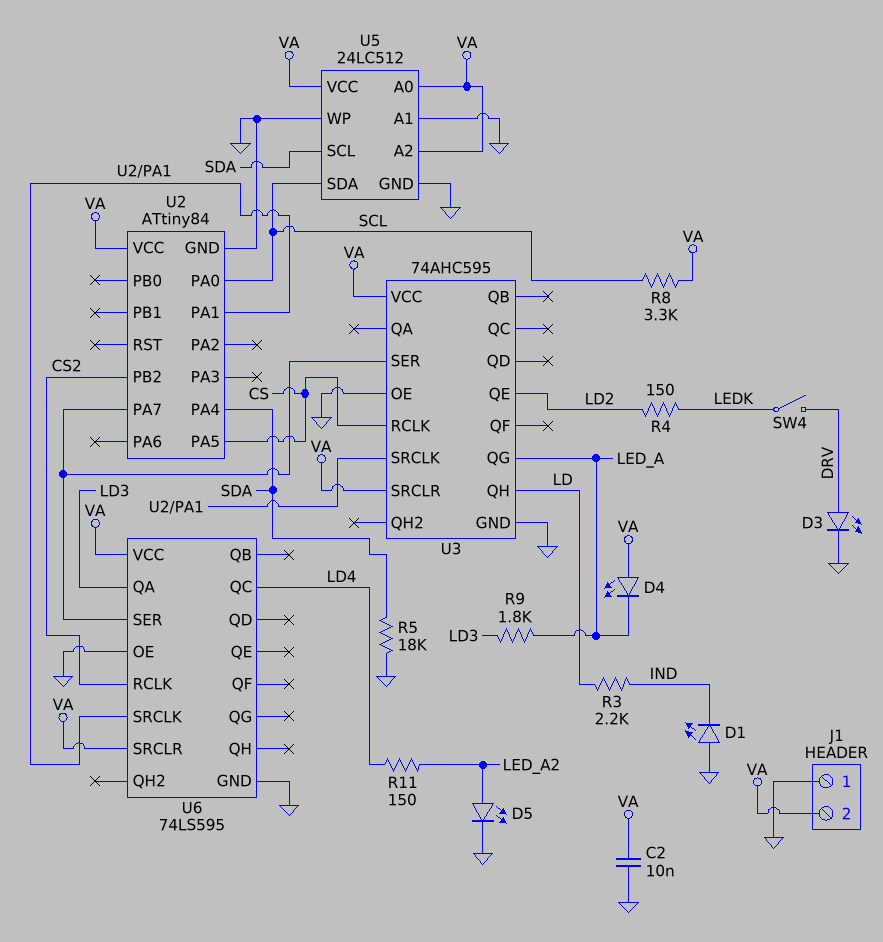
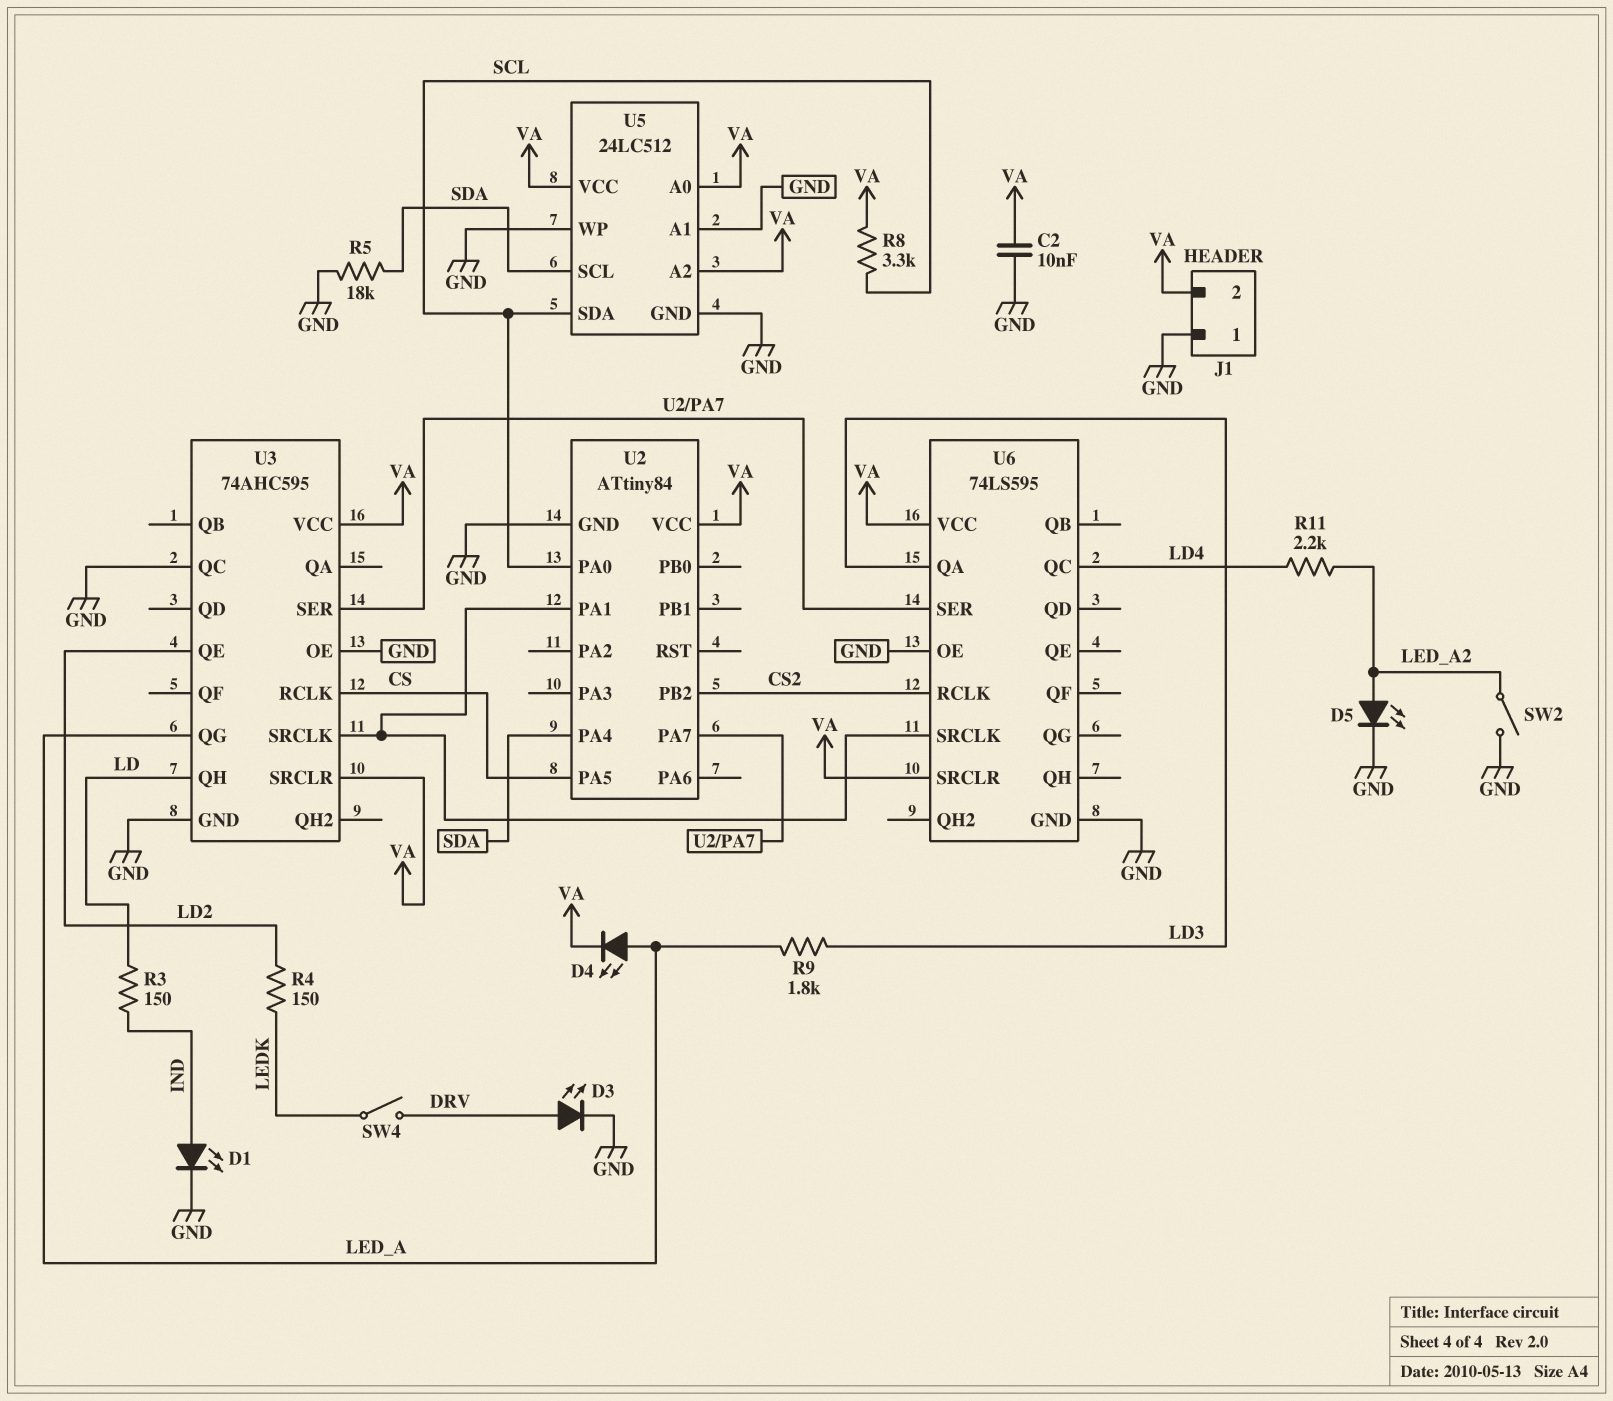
D1: LED (A GND, K IND) -> LED (A IND, K GND)
D4: LED (A VA, K LED_A) -> LED (A LED_A, K VA)
R3: 2.2k (IND, LD) -> 150 (IND, LD)
R11: 150 (LD4, LED_A2) -> 2.2k (LD4, LED_A2)
SW2: none -> switch (GND, LED_A2)
U3 pin QC: none -> GND

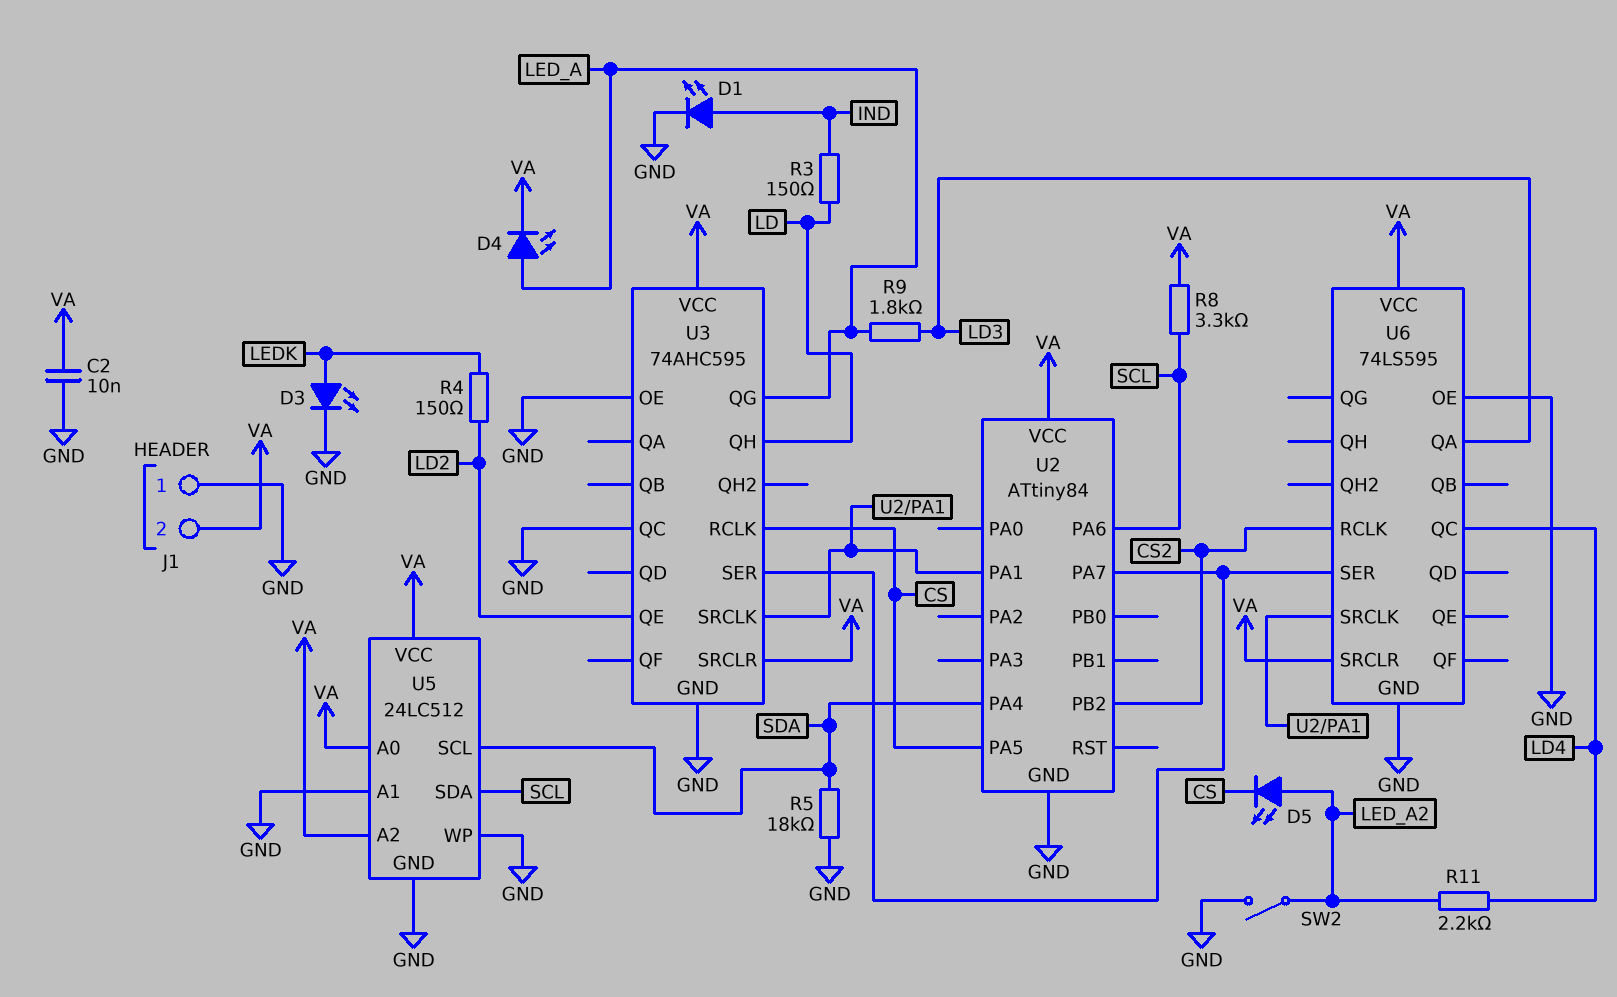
D3: LED (A DRV, K GND) -> LED (A LEDK, K GND)
D5: LED (A LED_A2, K GND) -> LED (A LED_A2, K CS)
SW4: switch (DRV, LEDK) -> none
U2 pin PA0: SCL -> none
U2 pin PA6: none -> SCL

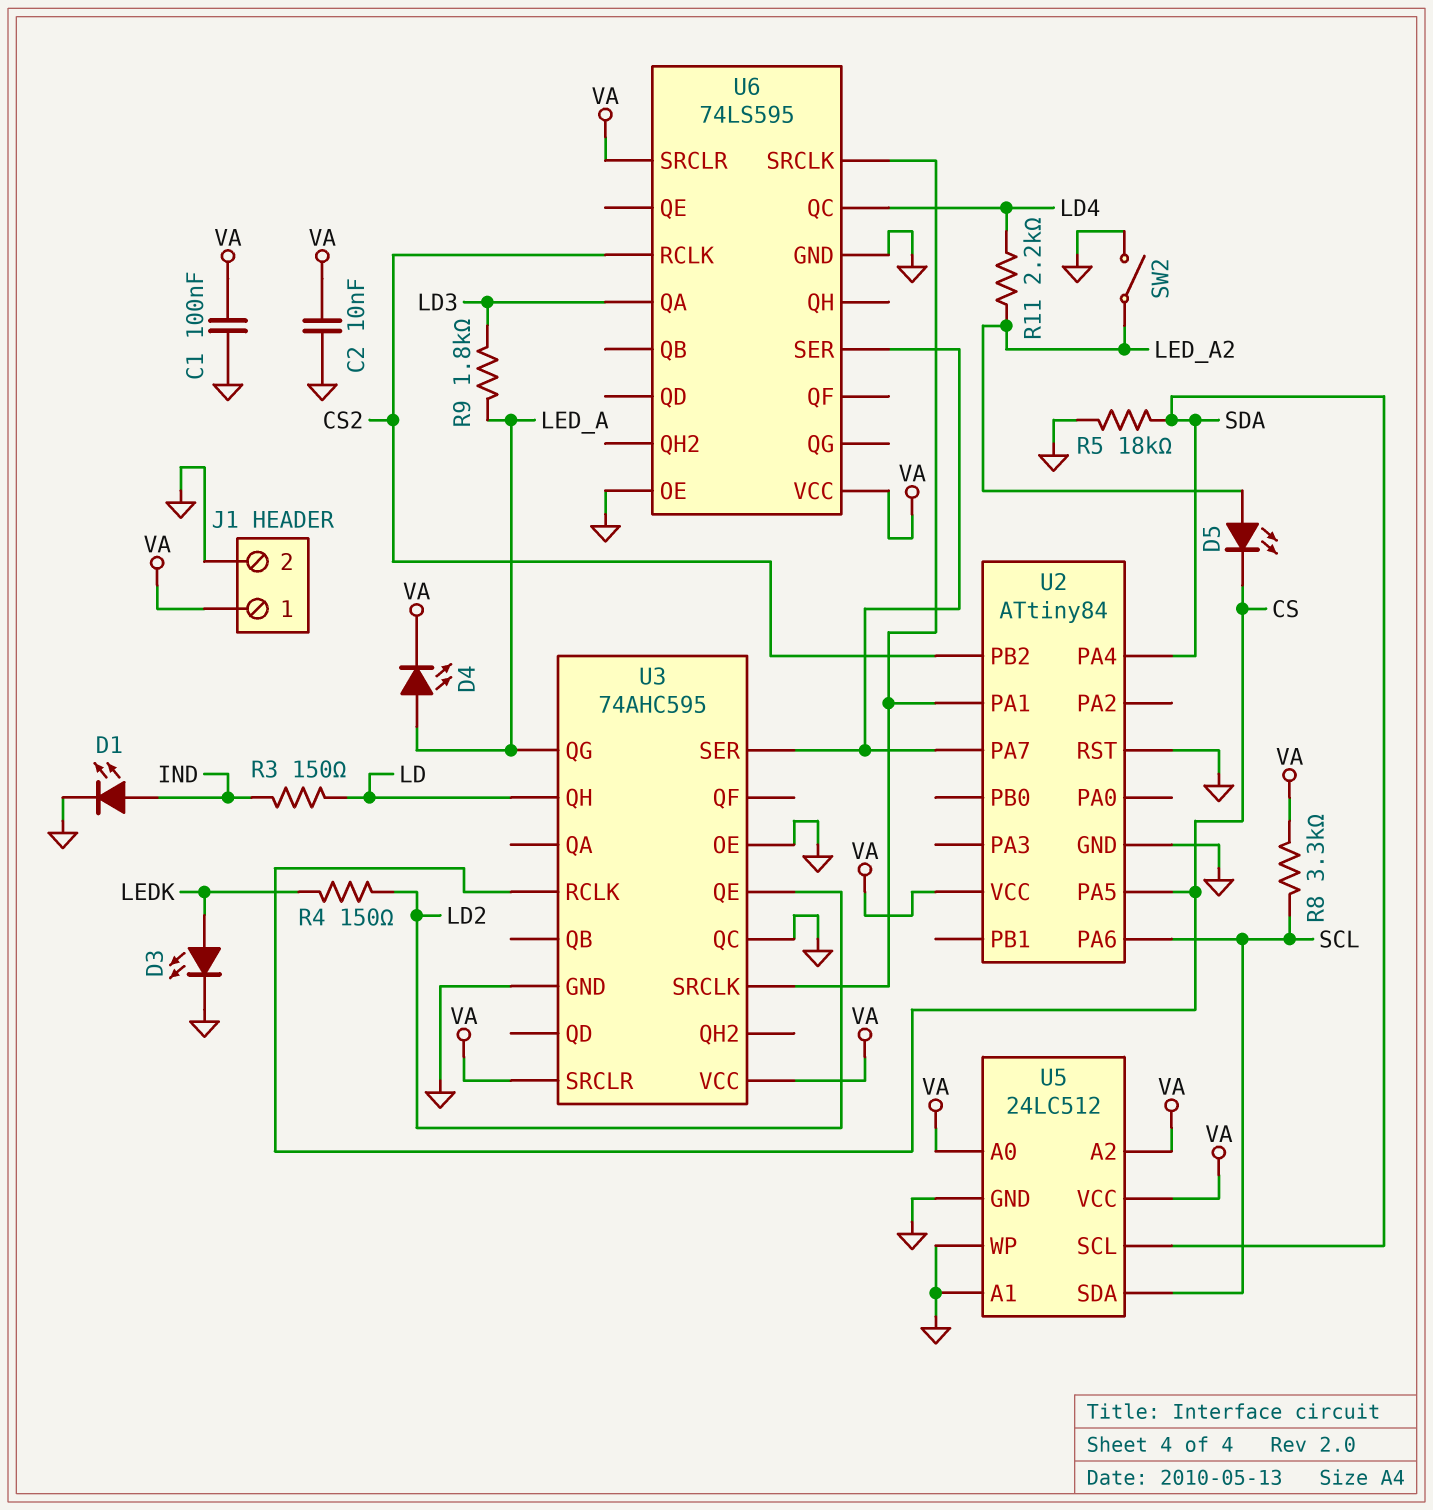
C1: none -> 100nF (GND, VA)
J1 pin 1: GND -> VA
J1 pin 2: VA -> GND
U2 pin RST: none -> GND

